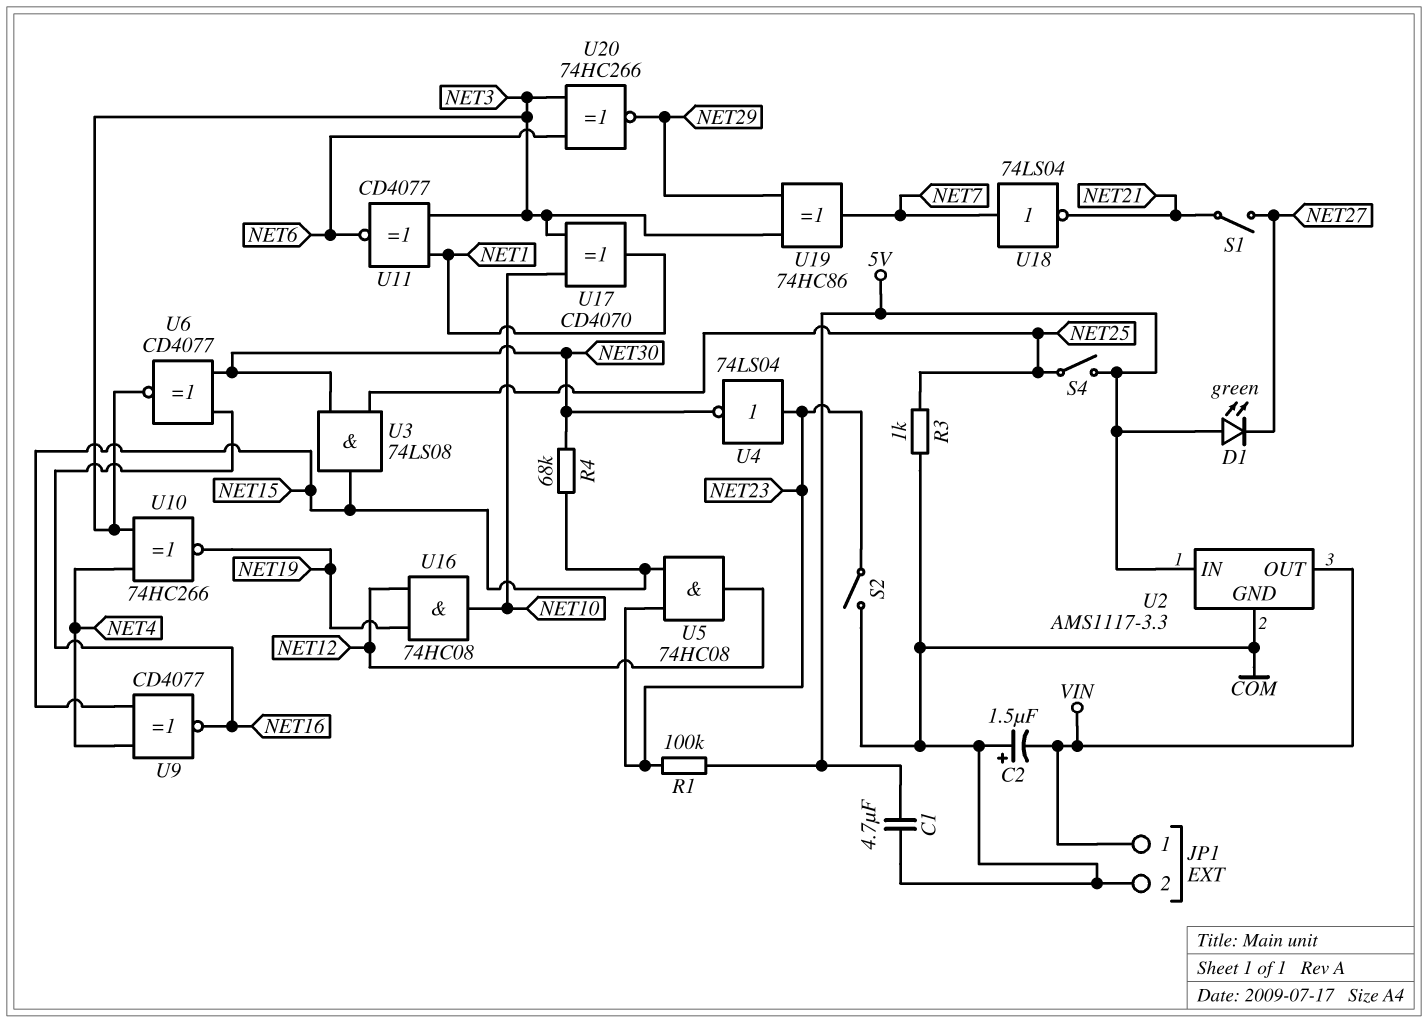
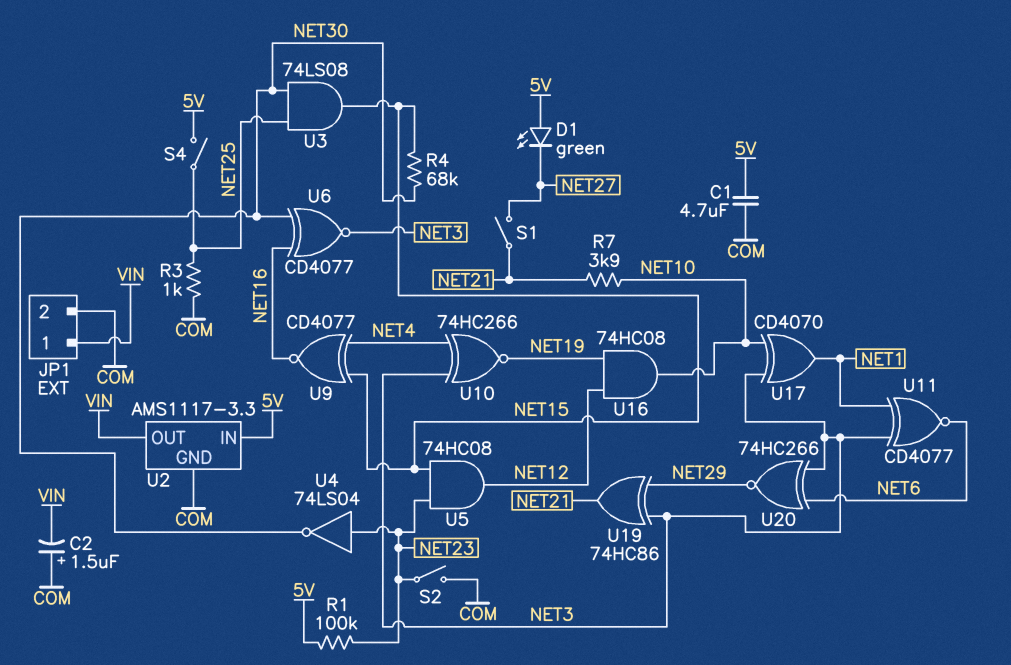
R7: none -> 3.9k (NET10, NET21)
U18: NOT 74LS04 (in NET7, out NET21) -> none
U19: XOR 74HC86 (in NET3, in NET29, out NET7) -> XOR 74HC86 (in NET3, in NET29, out NET21)

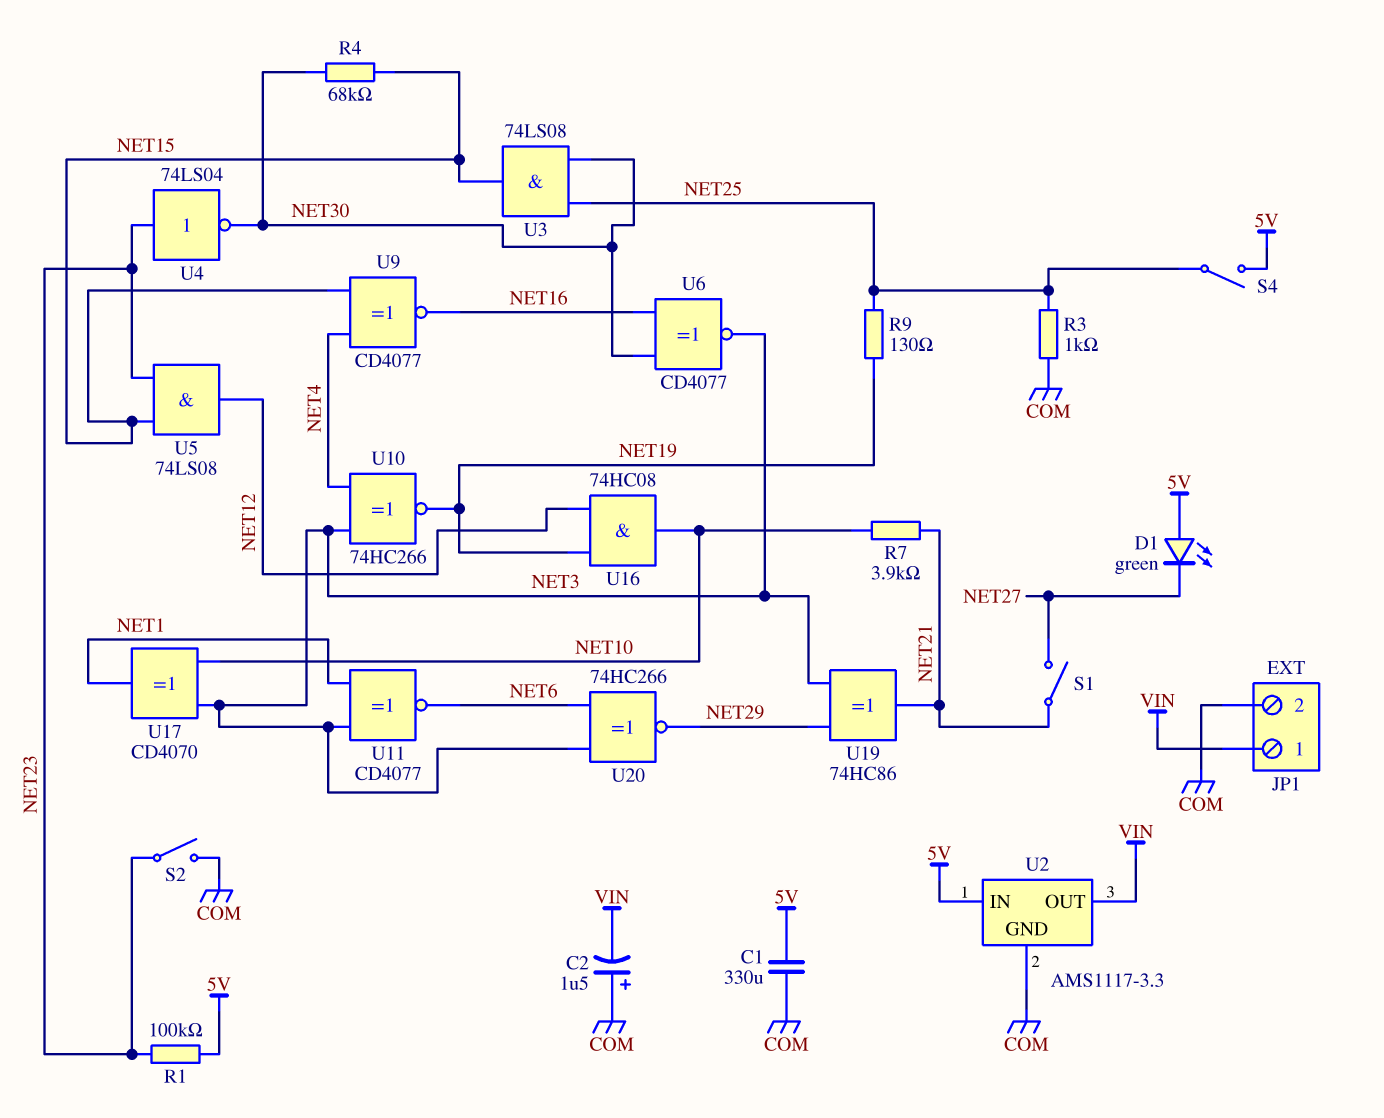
C1: 4.7uF (5V, COM) -> 330uF (5V, COM)
R9: none -> 130 (NET19, NET25)
U5: AND 74HC08 (in NET15, in NET23, out NET12) -> AND 74LS08 (in NET15, in NET23, out NET12)

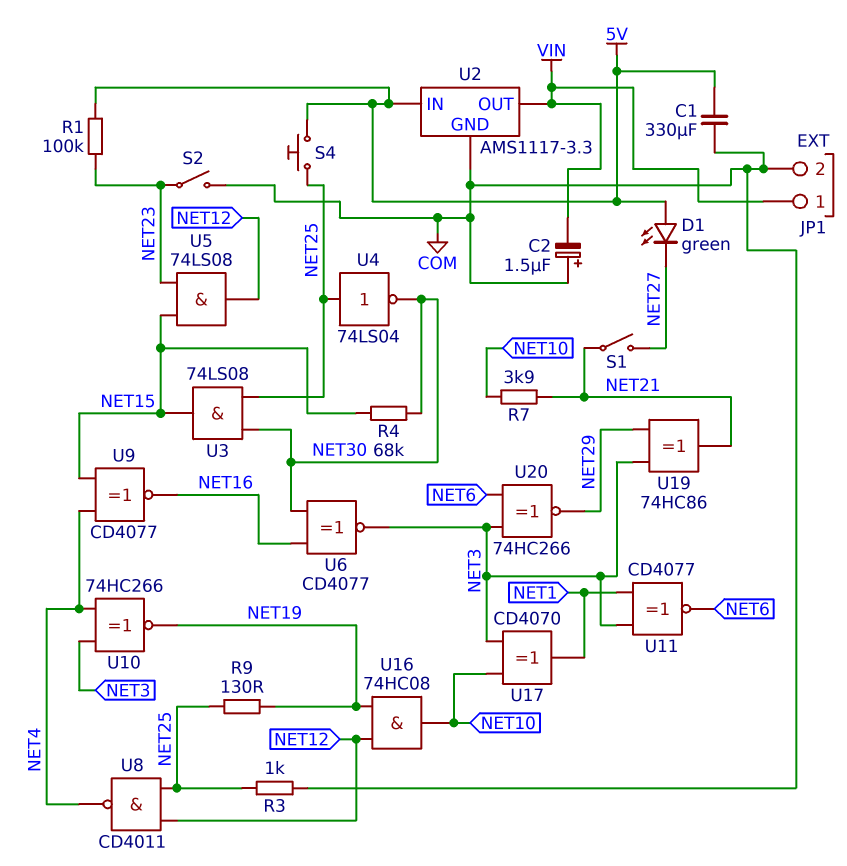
S4: switch (5V, NET25) -> button (5V, NET25)
U4: NOT 74LS04 (in NET23, out NET30) -> NOT 74LS04 (in NET25, out NET30)
U8: none -> NAND CD4011 (in NET12, in NET25, out NET4)

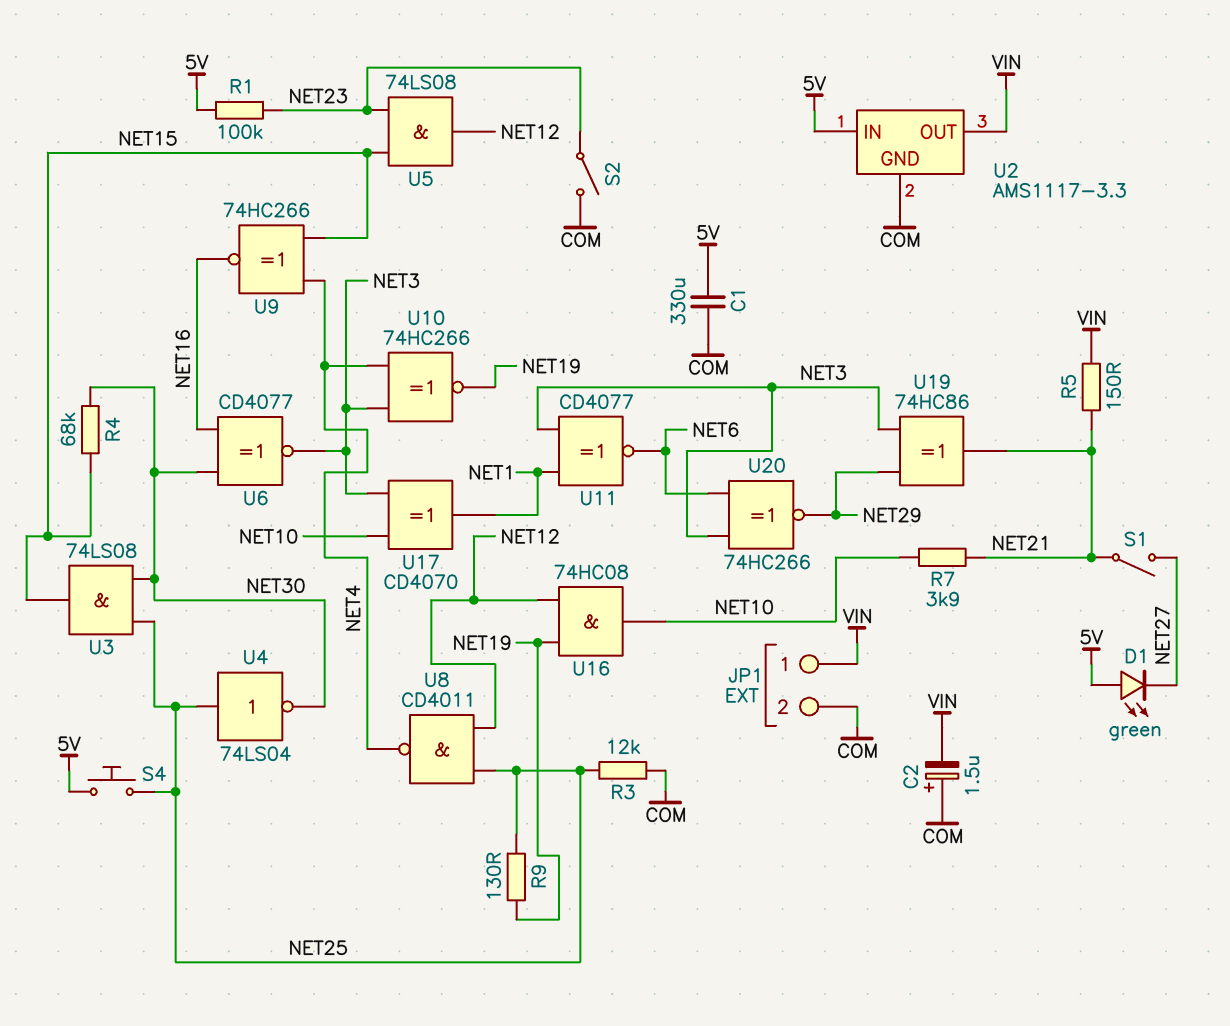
R3: 1k (COM, NET25) -> 12k (COM, NET25)
R5: none -> 150 (NET21, VIN)
U9: XNOR CD4077 (in NET4, in NET15, out NET16) -> XNOR 74HC266 (in NET4, in NET15, out NET16)

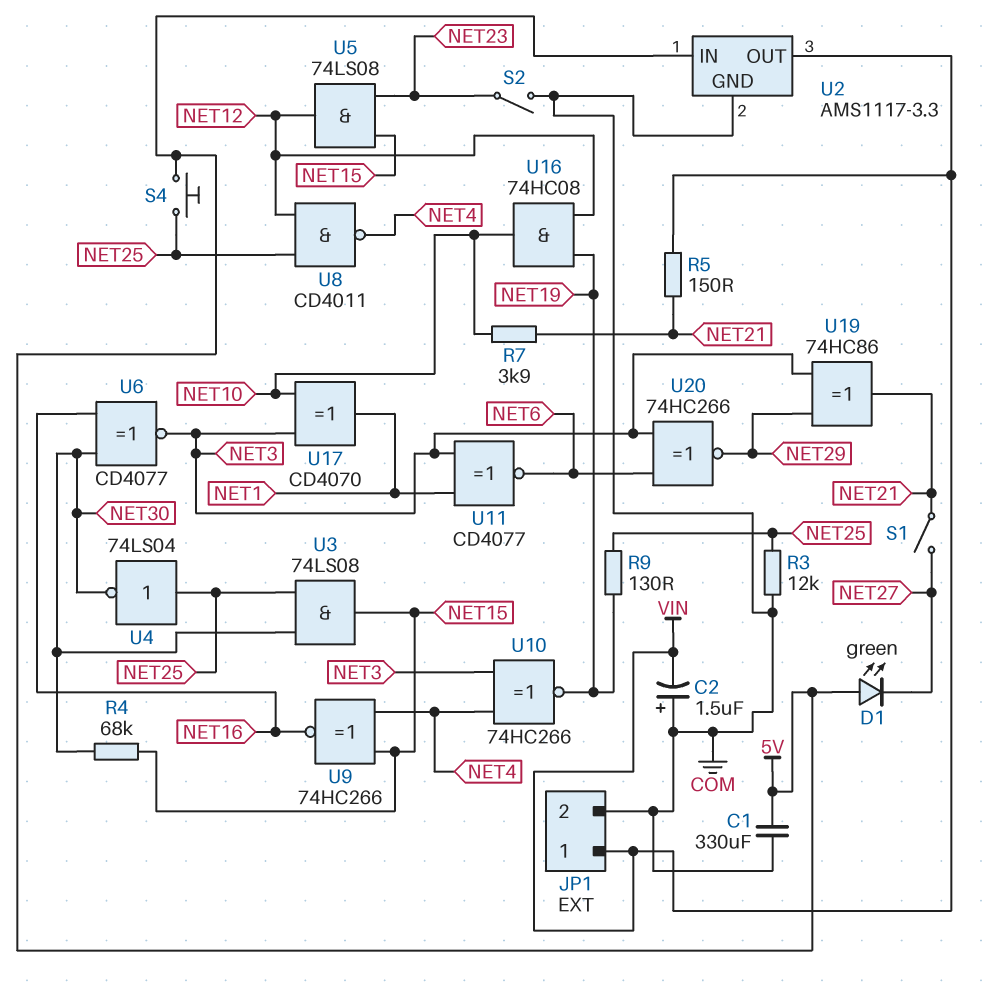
R1: 100k (5V, NET23) -> none

